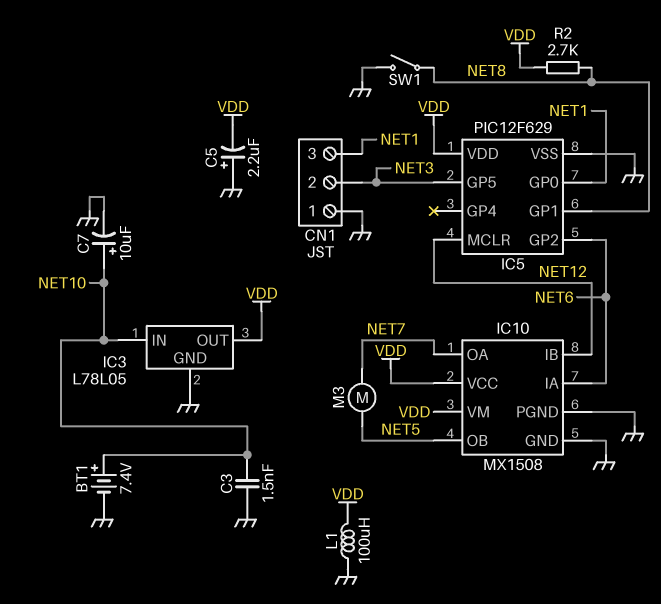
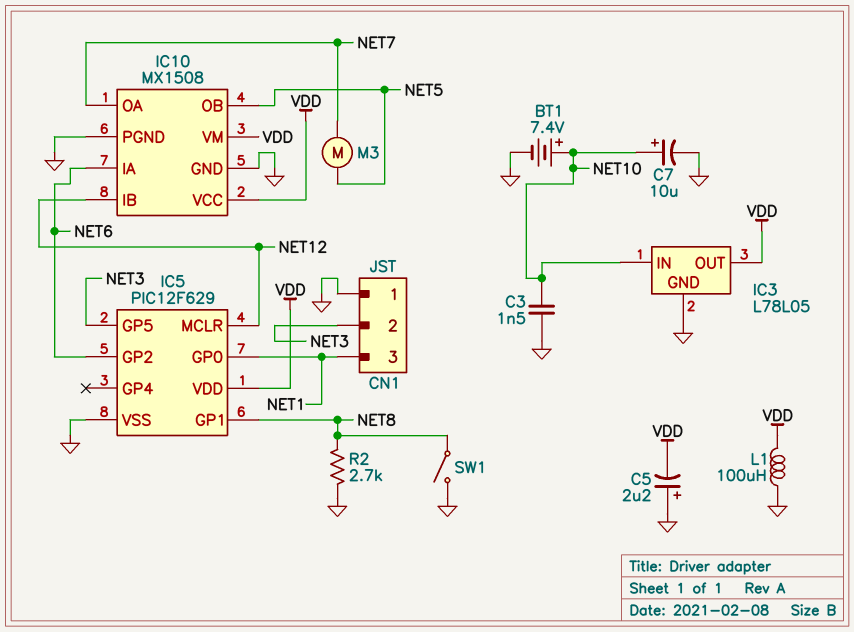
R2: 2.7k (NET8, VDD) -> 2.7k (GND, NET8)

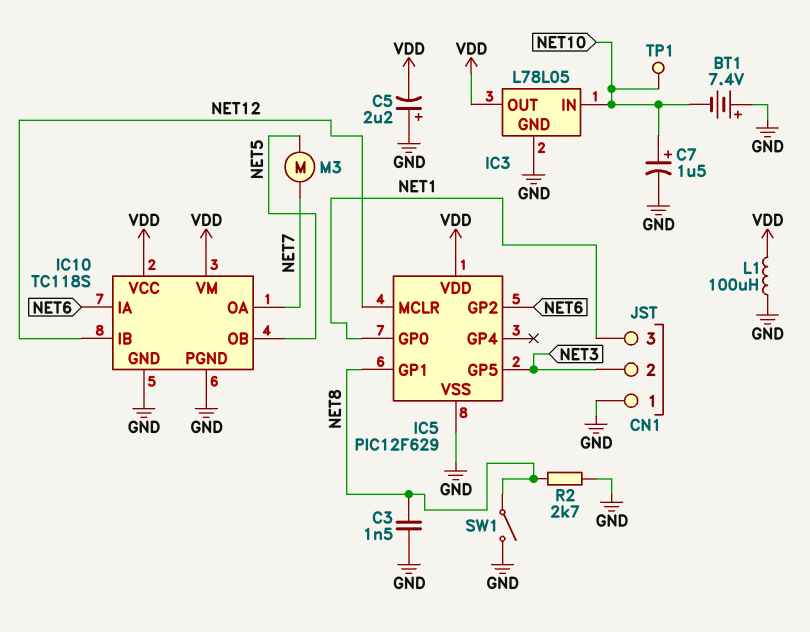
BT1: 7.4V (plus NET10, minus GND) -> 7.4V (plus GND, minus NET10)
C3: 1.5nF (GND, NET10) -> 1.5nF (GND, NET8)
C7: 10uF (plus NET10, minus GND) -> 1.5uF (plus NET10, minus GND)
IC10: MX1508 -> TC118S
TP1: none -> test point (NET10)

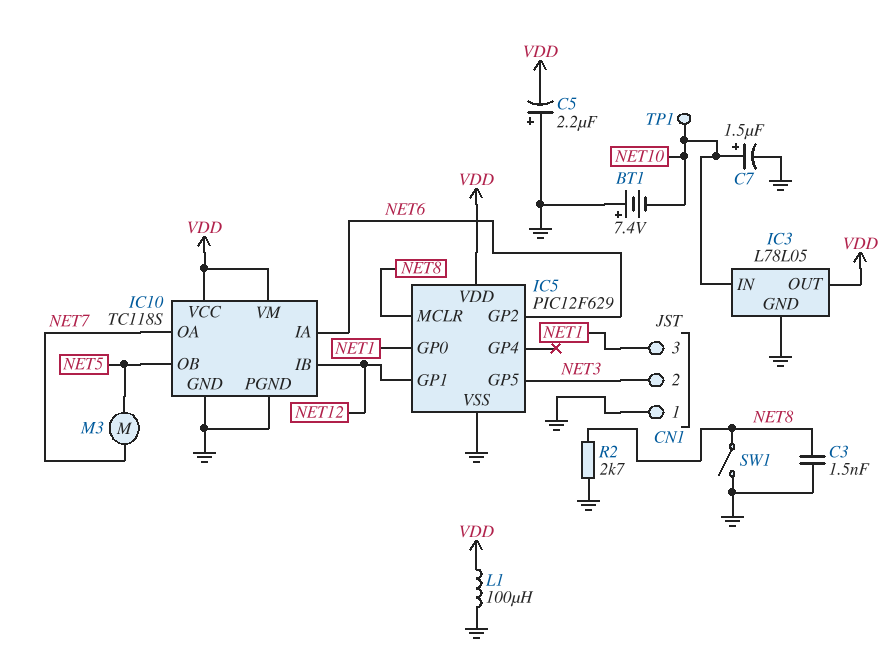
IC5 pin GP1: NET8 -> NET12
IC5 pin MCLR: NET12 -> NET8

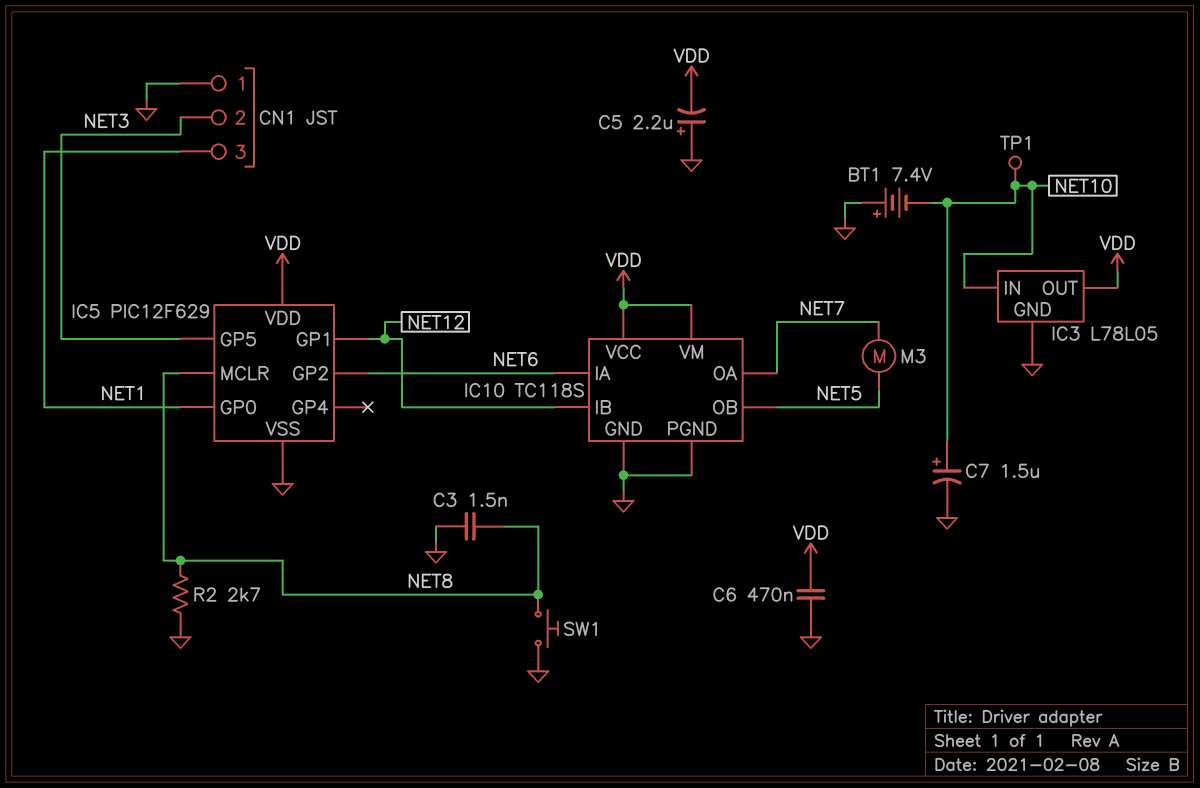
C6: none -> 470nF (GND, VDD)
L1: 100uH (GND, VDD) -> none
SW1: switch (GND, NET8) -> button (GND, NET8)

